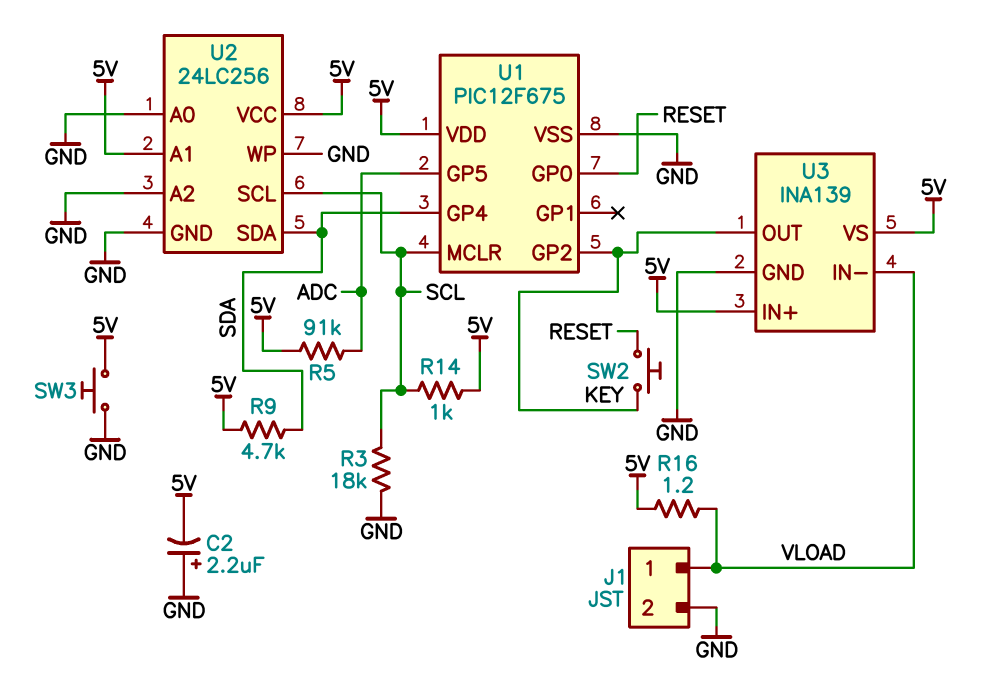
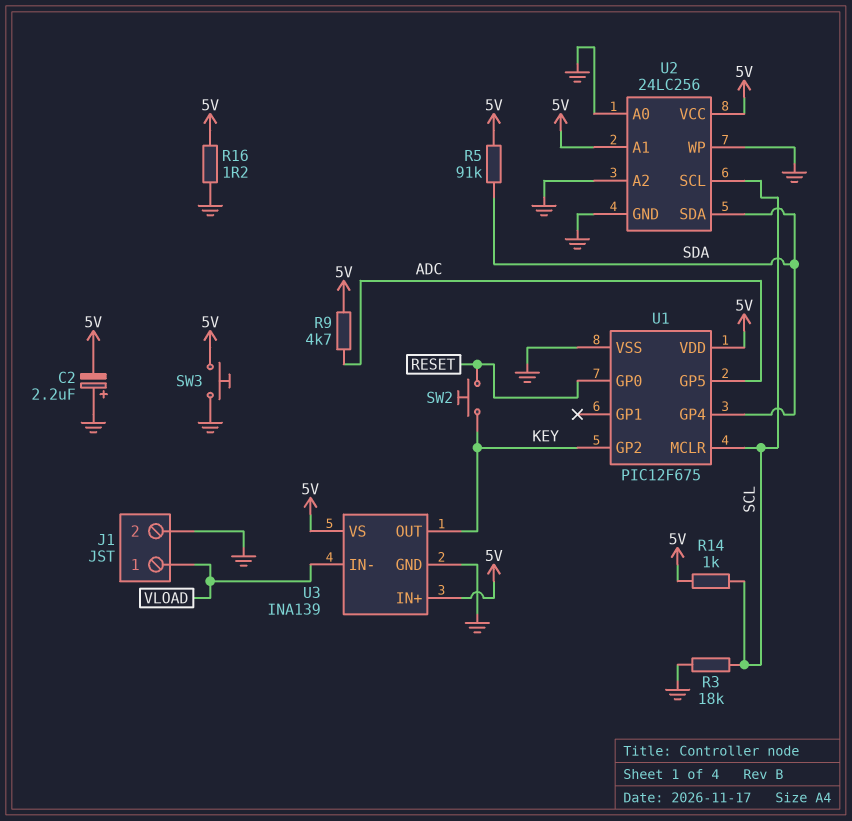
R5: 91k (5V, ADC) -> 91k (5V, SDA)
R9: 4.7k (5V, SDA) -> 4.7k (5V, ADC)
R16: 1.2 (5V, VLOAD) -> 1.2 (5V, GND)

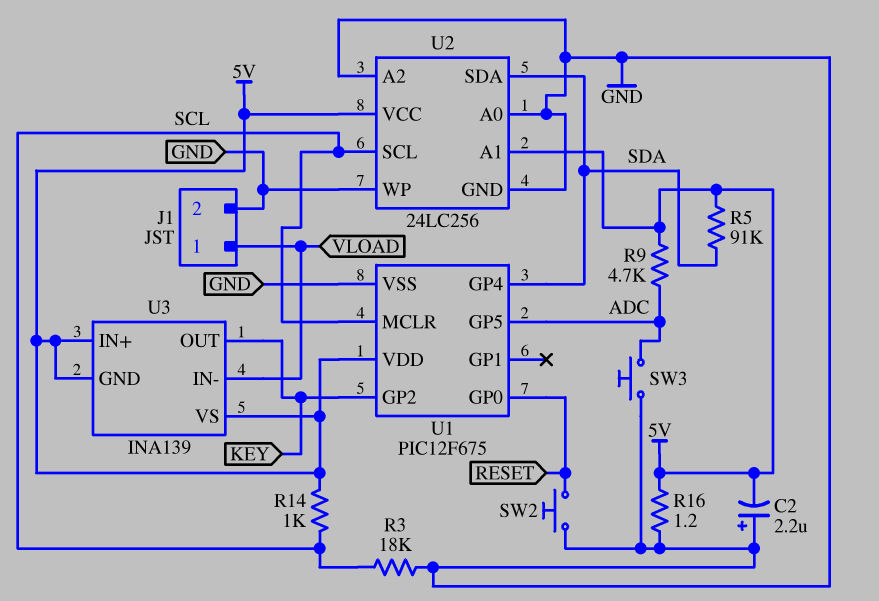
SW2: button (KEY, RESET) -> button (GND, RESET)
SW3: button (5V, GND) -> button (ADC, GND)
U3 pin GND: GND -> 5V

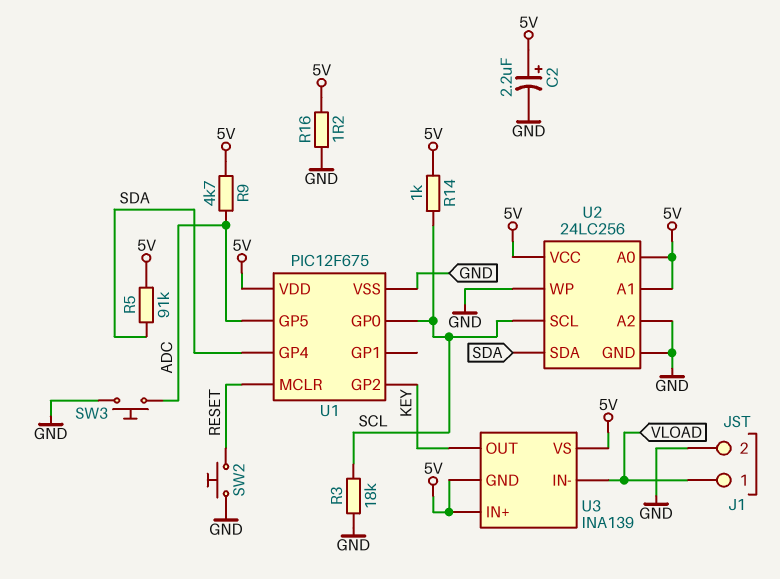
C2: 2.2uF (plus GND, minus 5V) -> 2.2uF (plus 5V, minus GND)
U1 pin GP0: RESET -> SCL
U1 pin MCLR: SCL -> RESET
U2 pin A0: GND -> 5V

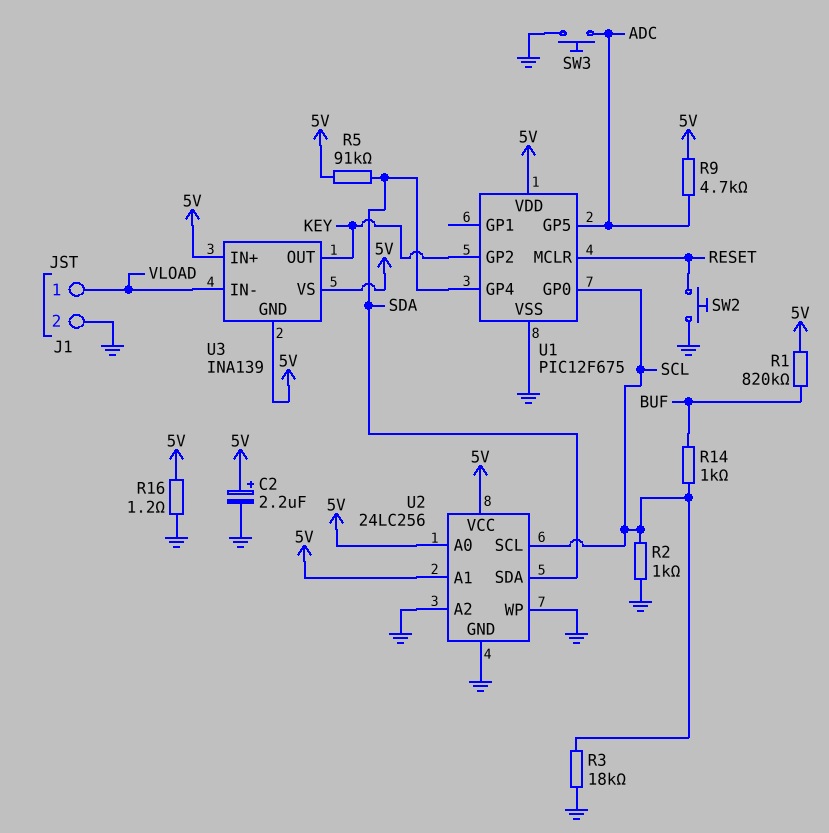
R1: none -> 820k (5V, BUF)
R2: none -> 1k (GND, SCL)
R14: 1k (5V, SCL) -> 1k (BUF, SCL)

